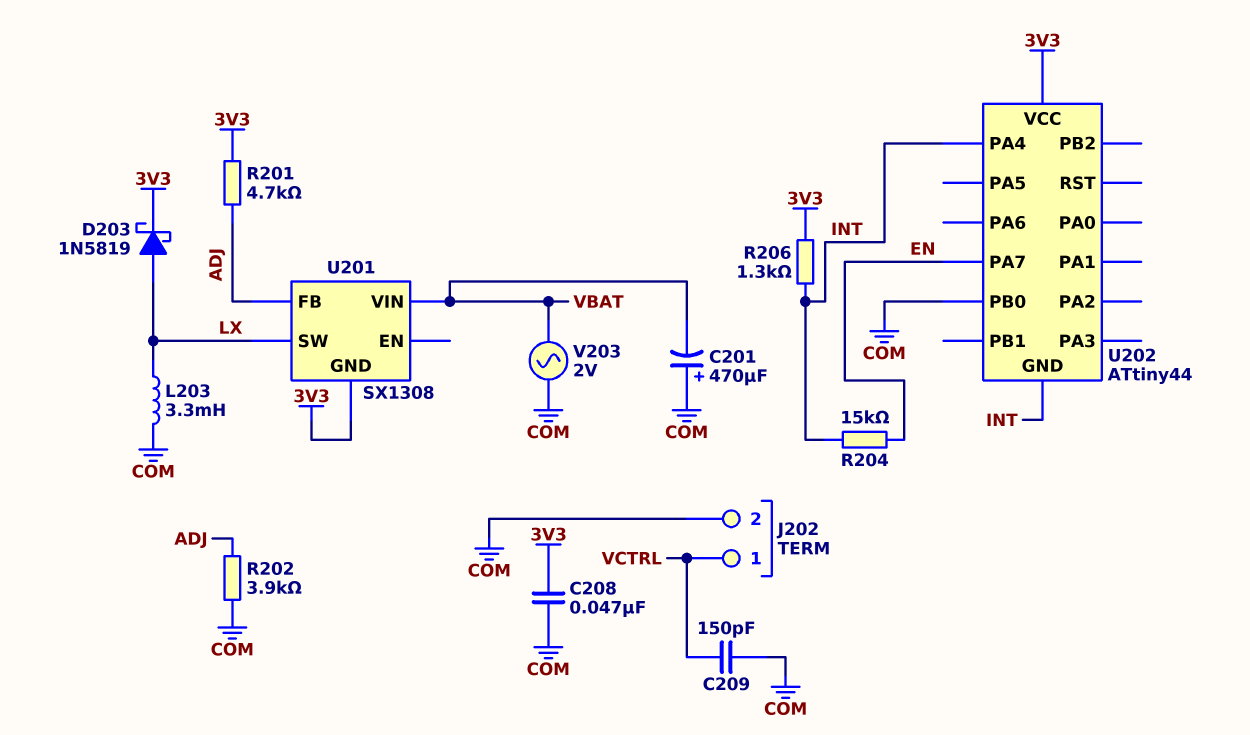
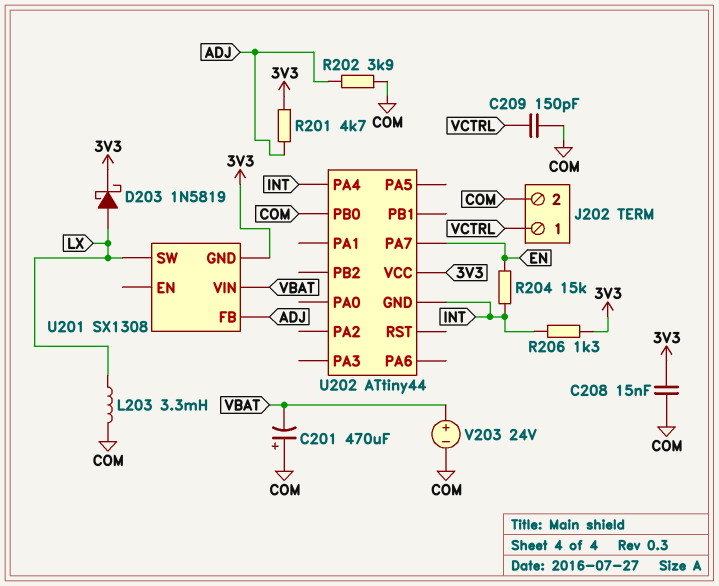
C208: 47nF (3V3, COM) -> 15nF (3V3, COM)
V203: AC 2V (COM, VBAT) -> 24V (plus VBAT, minus COM)

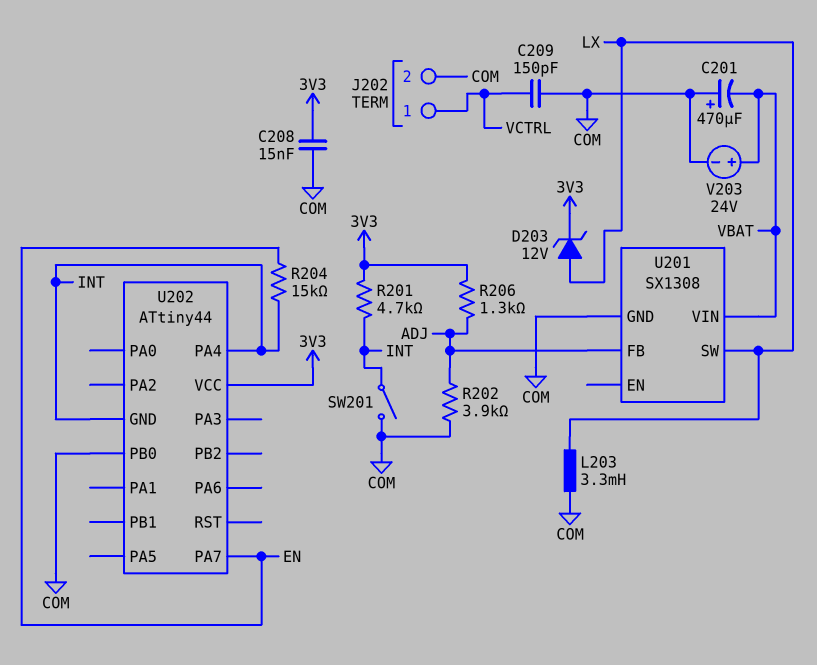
D203: schottky 1N5819 (A LX, K 3V3) -> zener 12V (A LX, K 3V3)
R201: 4.7k (3V3, ADJ) -> 4.7k (3V3, INT)
R206: 1.3k (3V3, INT) -> 1.3k (3V3, ADJ)
SW201: none -> switch (COM, INT)
U201 pin GND: 3V3 -> COM

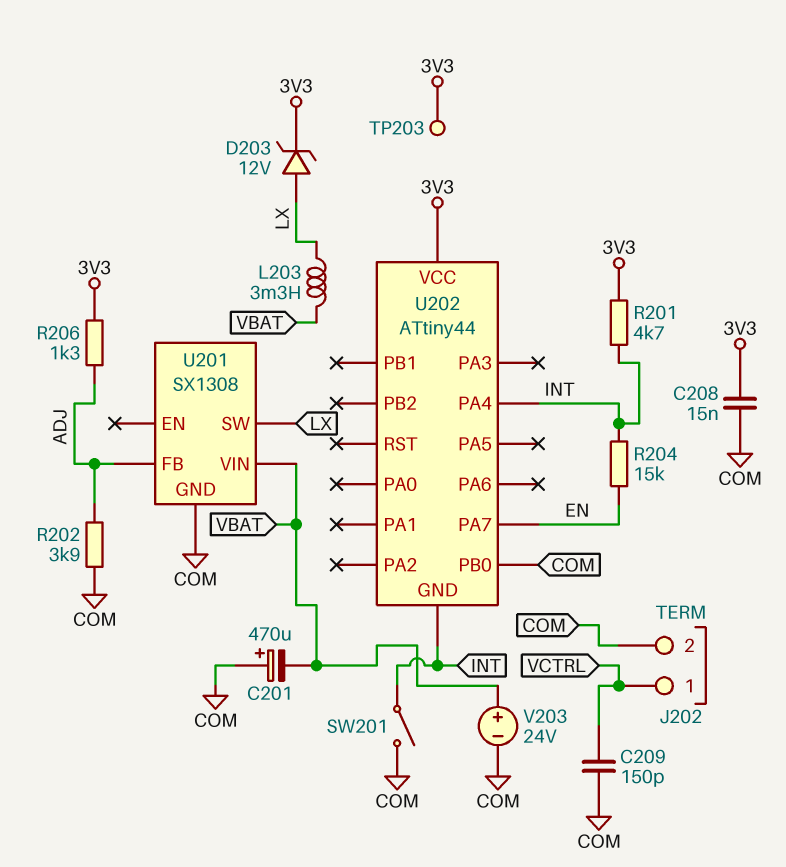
L203: 3.3mH (COM, LX) -> 3.3mH (LX, VBAT)
TP203: none -> test point (3V3)

